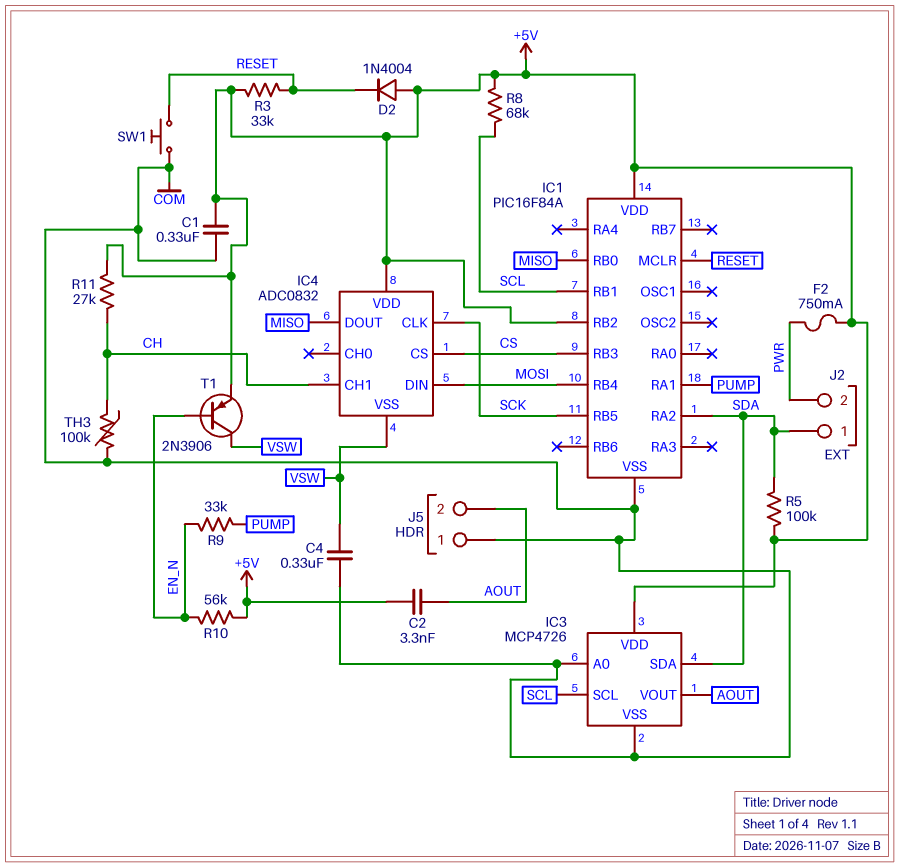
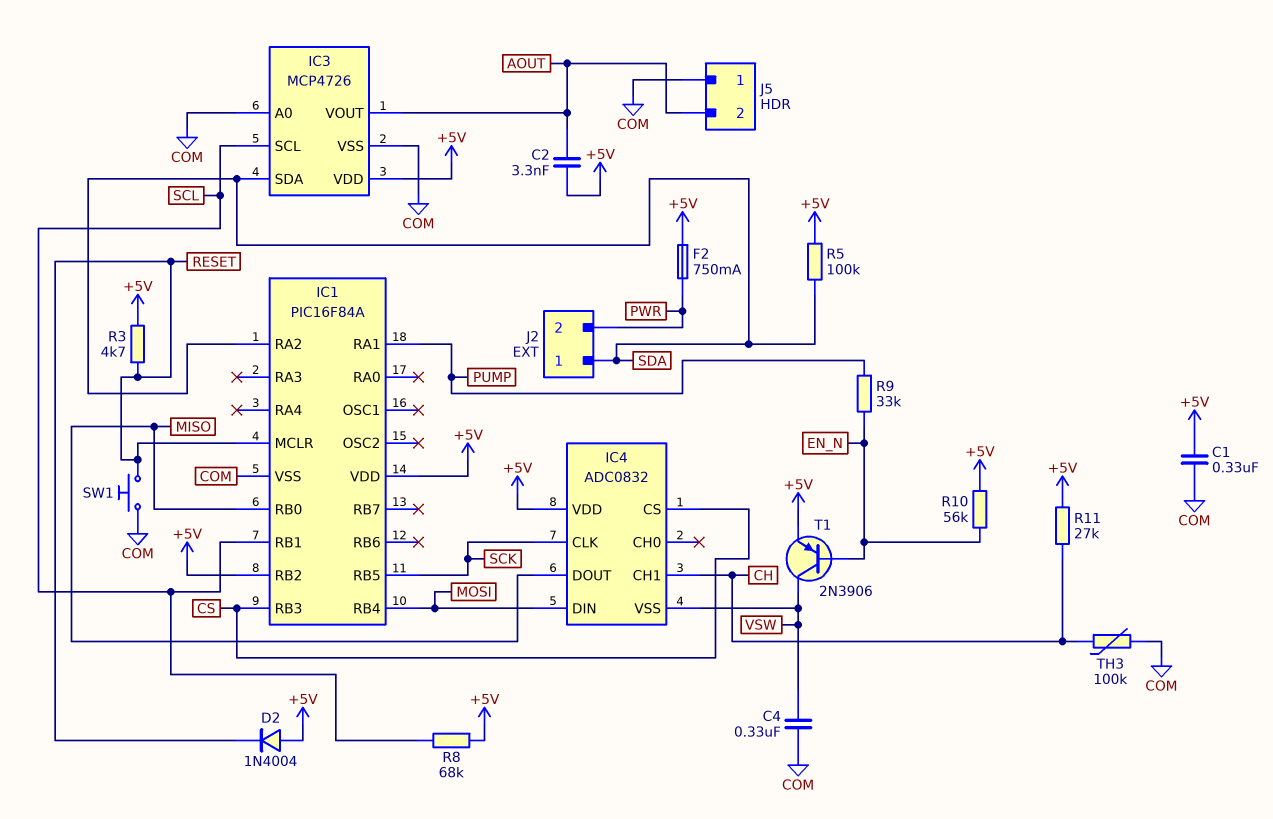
R3: 33k (+5V, RESET) -> 4.7k (+5V, RESET)

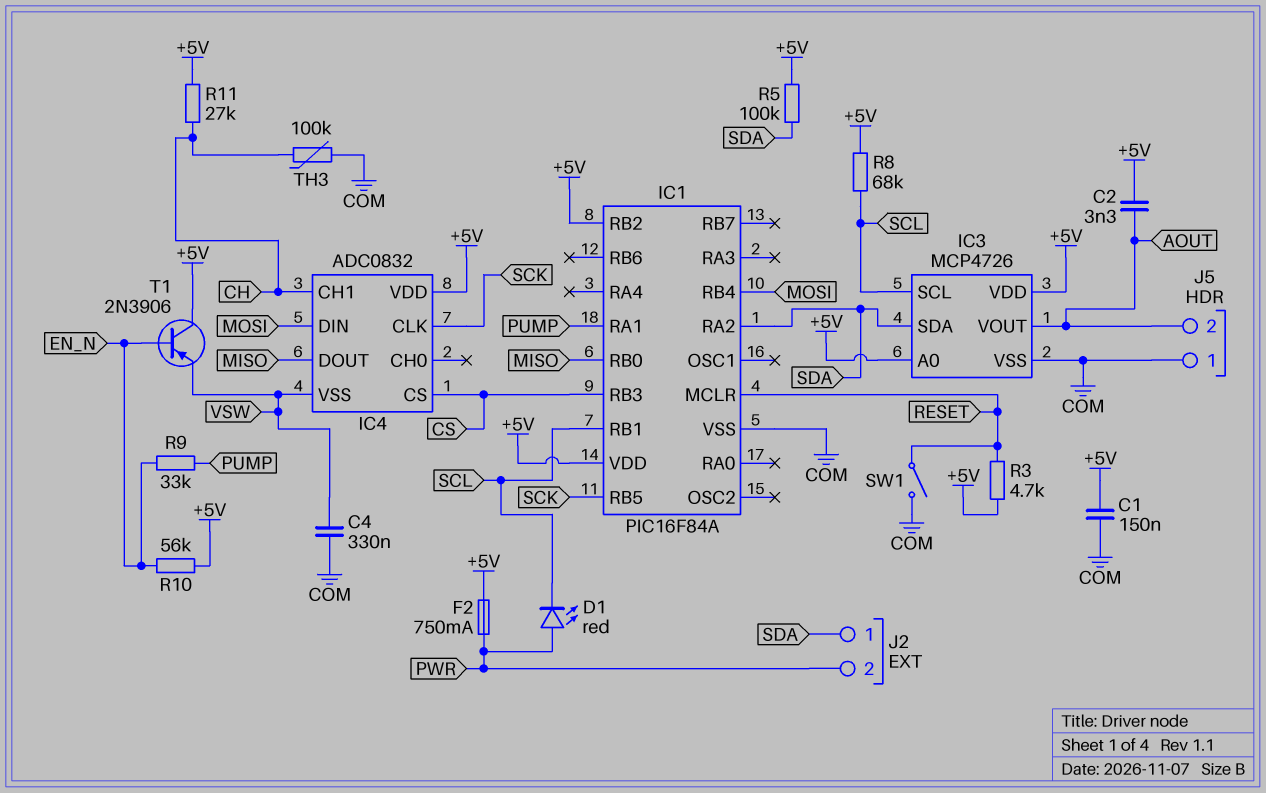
C1: 330nF (+5V, COM) -> 150nF (+5V, COM)
D1: none -> LED red (A PWR, K SCL)
D2: diode 1N4004 (A +5V, K RESET) -> none
IC3 pin A0: COM -> +5V
SW1: button (COM, RESET) -> switch (COM, RESET)
T1: PNP 2N3906 (B EN_N, C VSW, E +5V) -> PNP 2N3906 (B EN_N, C +5V, E VSW)

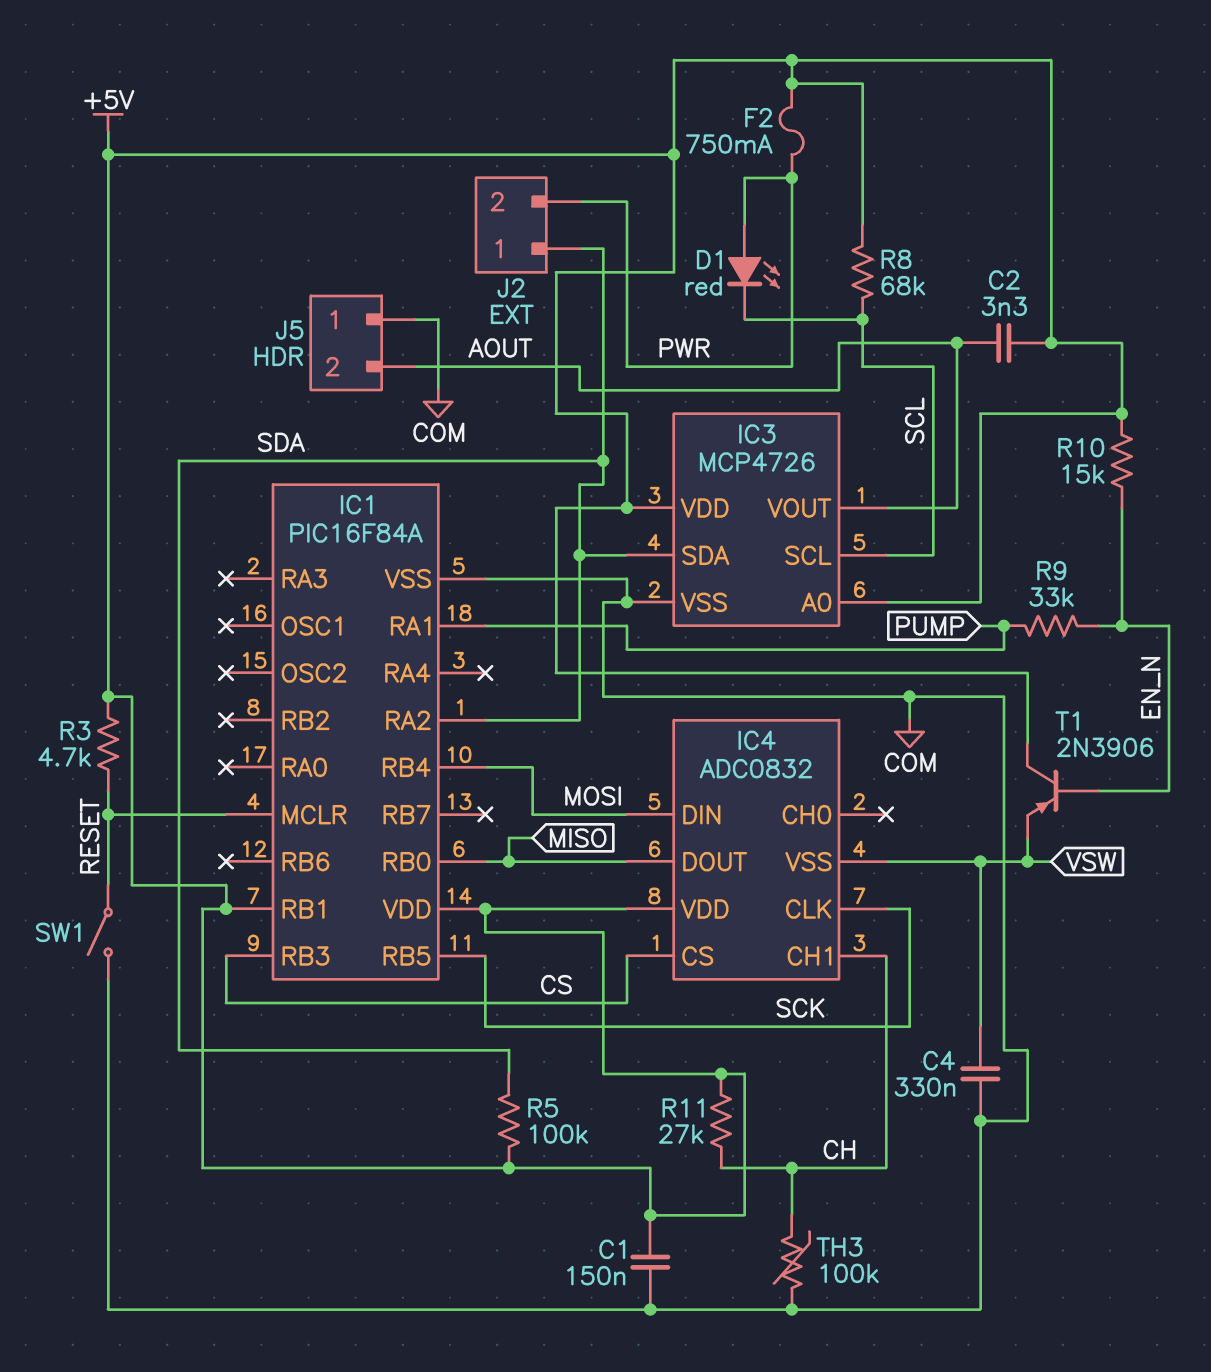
IC1 pin RB1: SCL -> +5V
IC1 pin RB2: +5V -> none
R10: 56k (+5V, EN_N) -> 15k (+5V, EN_N)

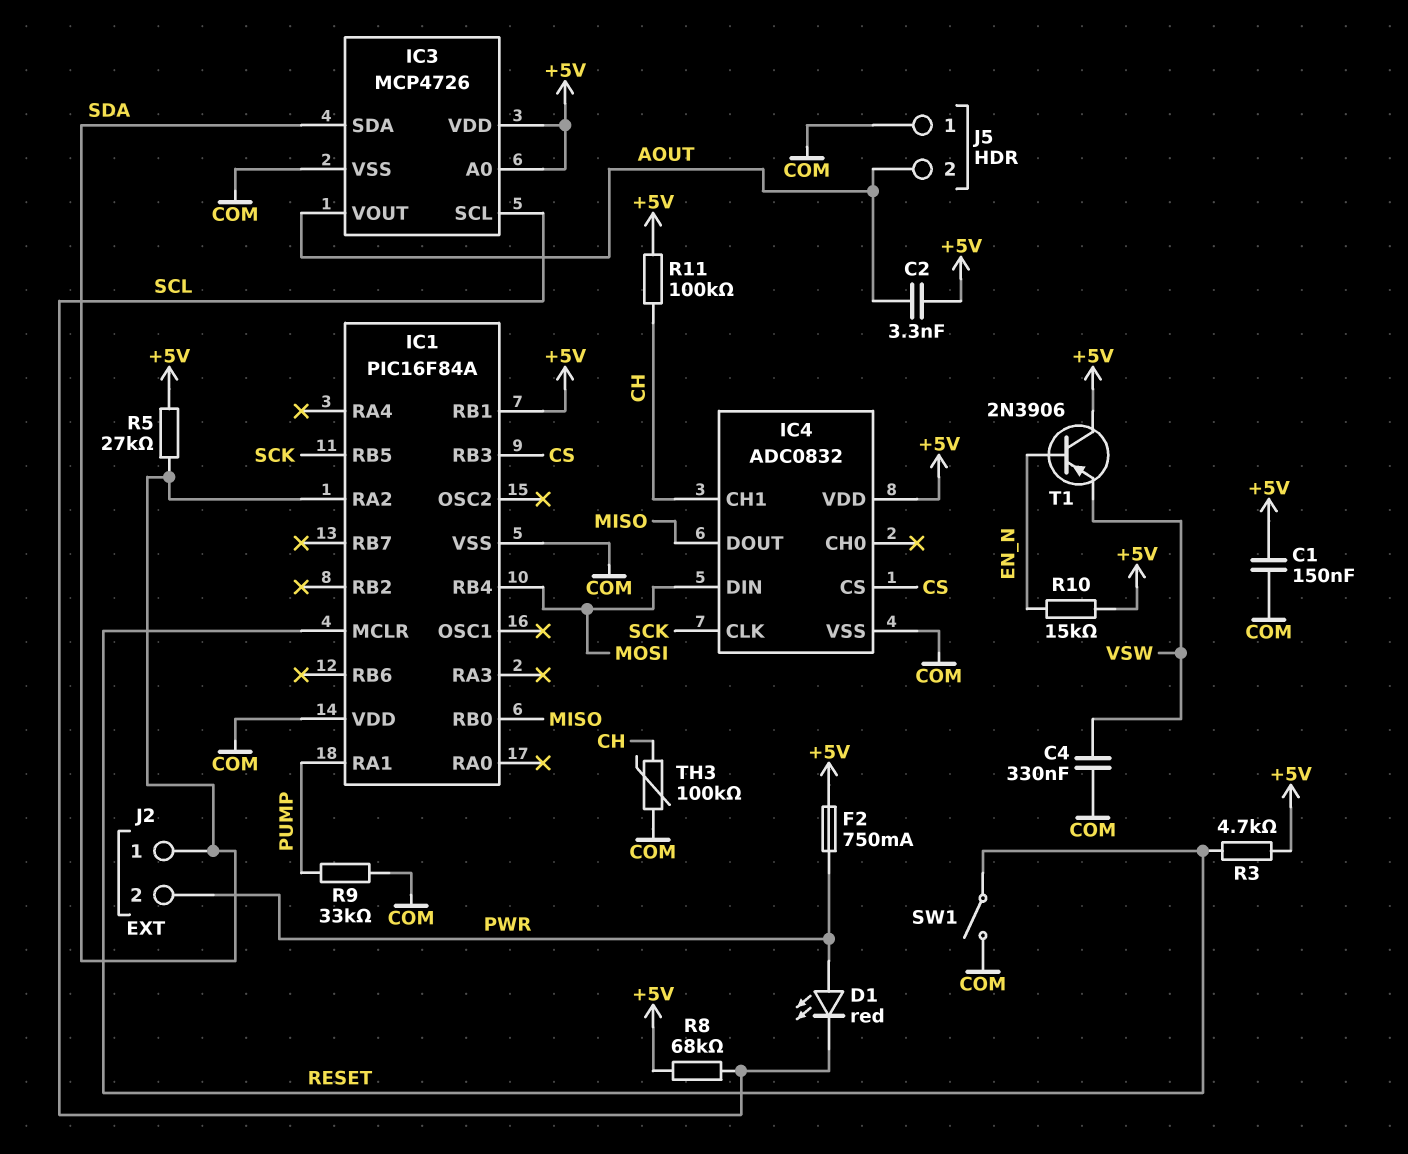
IC1 pin VDD: +5V -> COM
IC4 pin VSS: VSW -> COM
R5: 100k (+5V, SDA) -> 27k (+5V, SDA)
R9: 33k (EN_N, PUMP) -> 33k (COM, PUMP)
R11: 27k (+5V, CH) -> 100k (+5V, CH)

